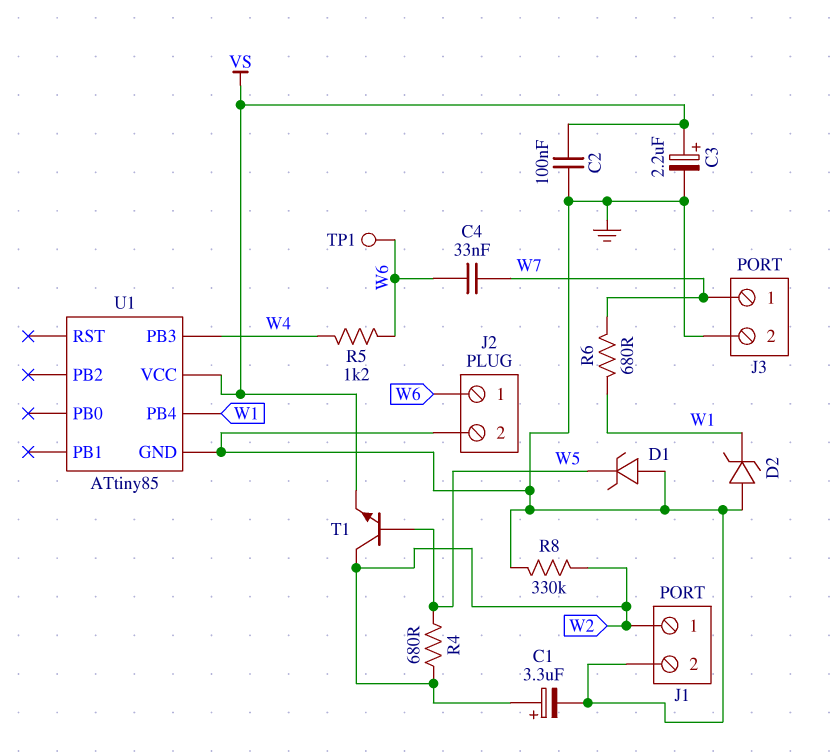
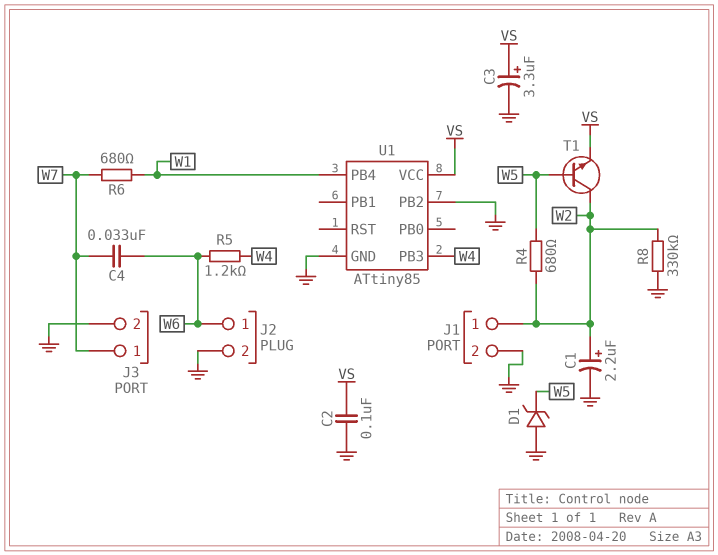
C1: 3.3uF (plus W2, minus GND) -> 2.2uF (plus W2, minus GND)
C3: 2.2uF (plus VS, minus GND) -> 3.3uF (plus VS, minus GND)
D2: zener (A GND, K W1) -> none
TP1: test point (W6) -> none
U1 pin PB2: none -> GND

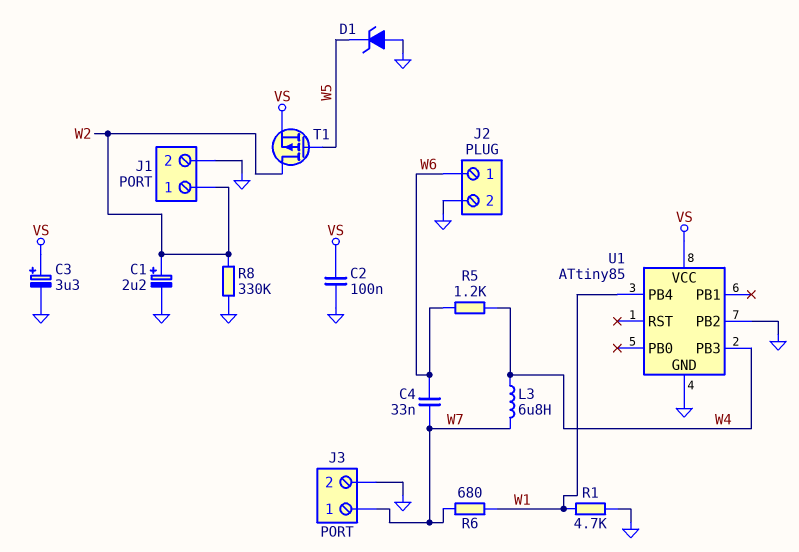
L3: none -> 6.8uH (W4, W7)
R1: none -> 4.7k (GND, W1)
R4: 680 (W2, W5) -> none
T1: NPN (B W5, C W2, E VS) -> PMOS (G W5, D W2, S VS)

